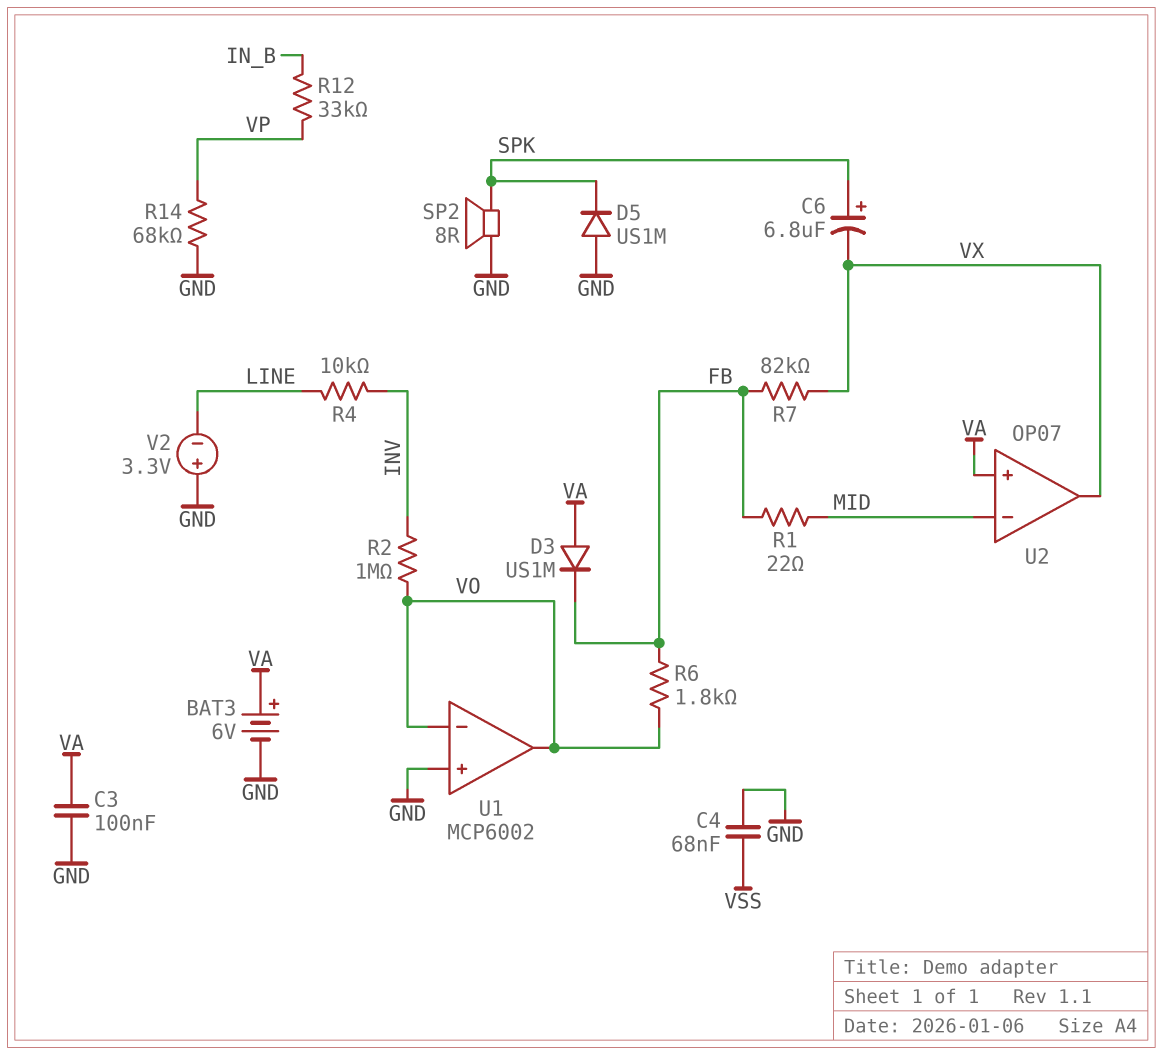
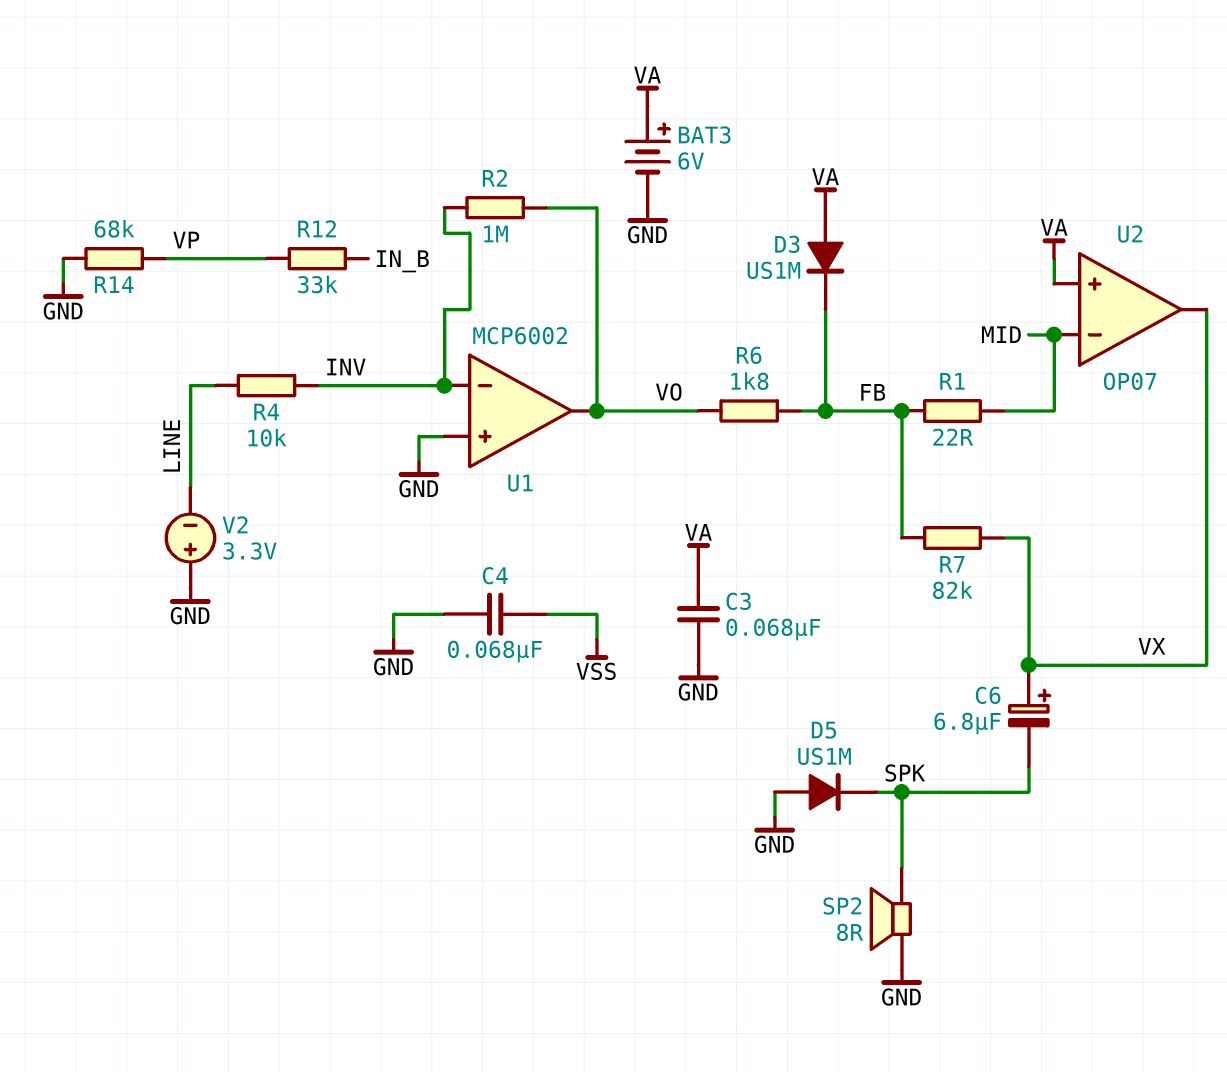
C3: 100nF (GND, VA) -> 68nF (GND, VA)
C6: 6.8uF (plus SPK, minus VX) -> 6.8uF (plus VX, minus SPK)
U1 pin in-: VO -> INV

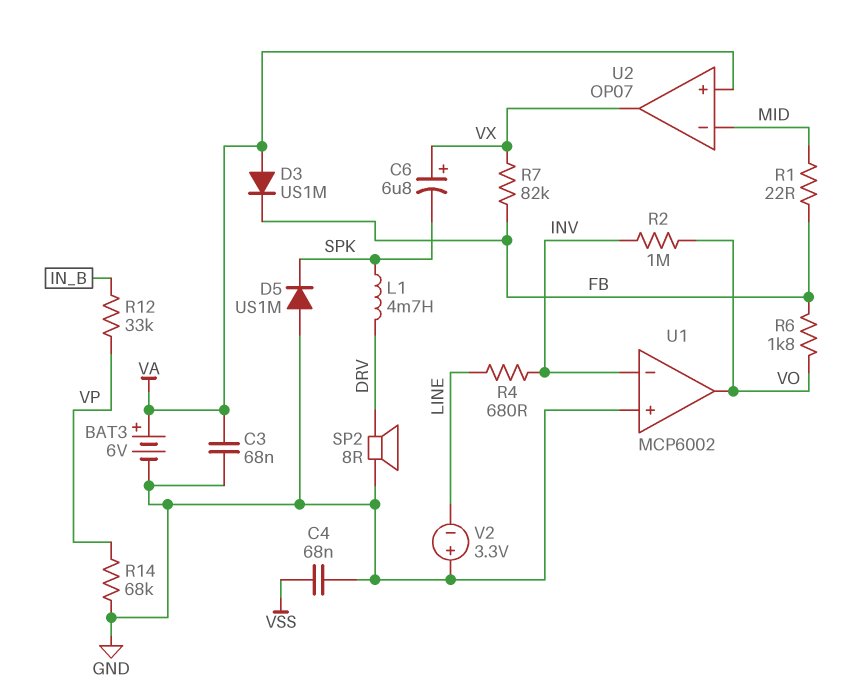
L1: none -> 4.7mH (DRV, SPK)
R4: 10k (INV, LINE) -> 680 (INV, LINE)
SP2: speaker 8R (GND, SPK) -> speaker 8R (DRV, GND)

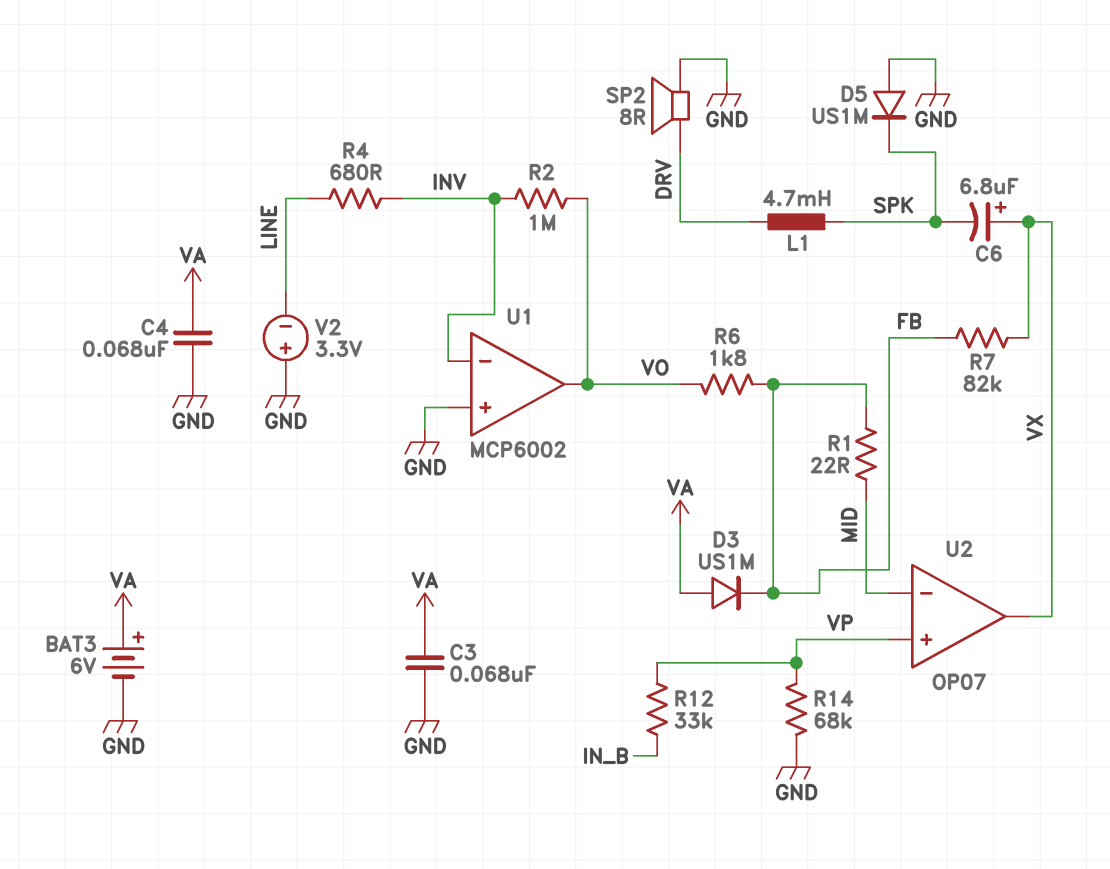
C4: 68nF (GND, VSS) -> 68nF (GND, VA)
U2 pin in+: VA -> VP

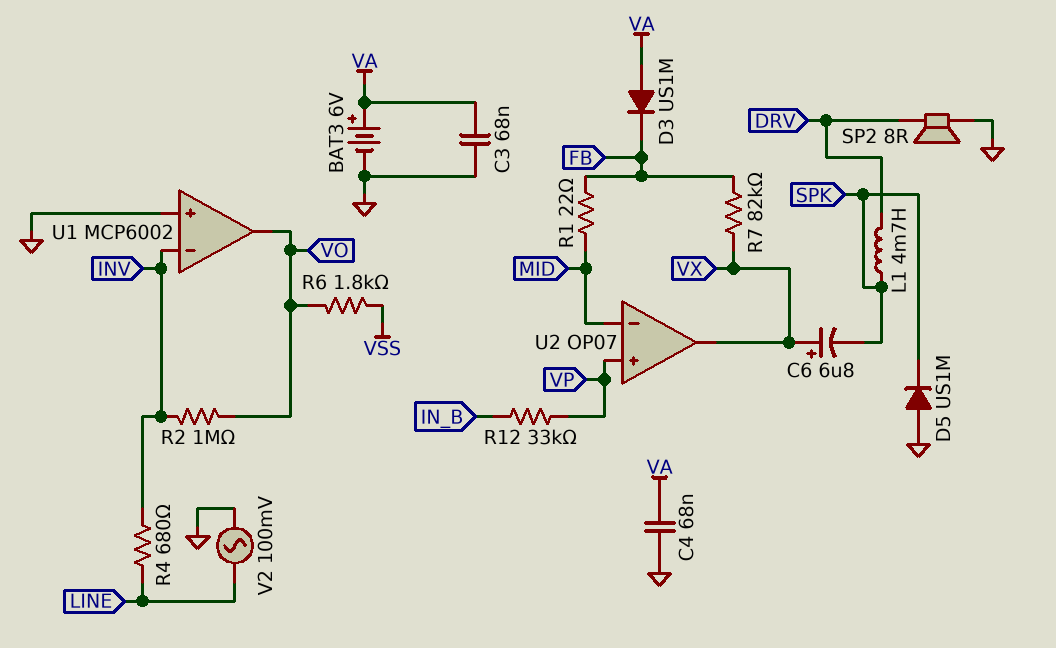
R6: 1.8k (FB, VO) -> 1.8k (VO, VSS)
R14: 68k (GND, VP) -> none
V2: 3.3V (plus GND, minus LINE) -> AC 100mV (GND, LINE)

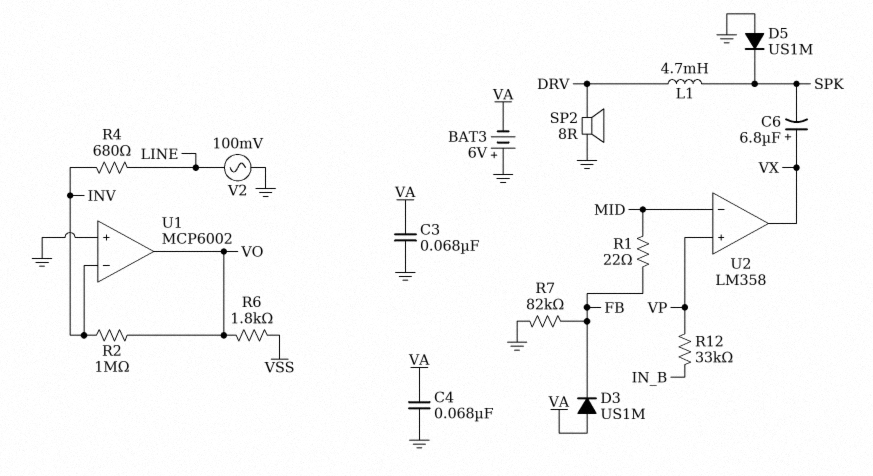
BAT3: 6V (plus VA, minus GND) -> 6V (plus GND, minus VA)
R7: 82k (FB, VX) -> 82k (FB, GND)
U2: OP07 -> LM358

